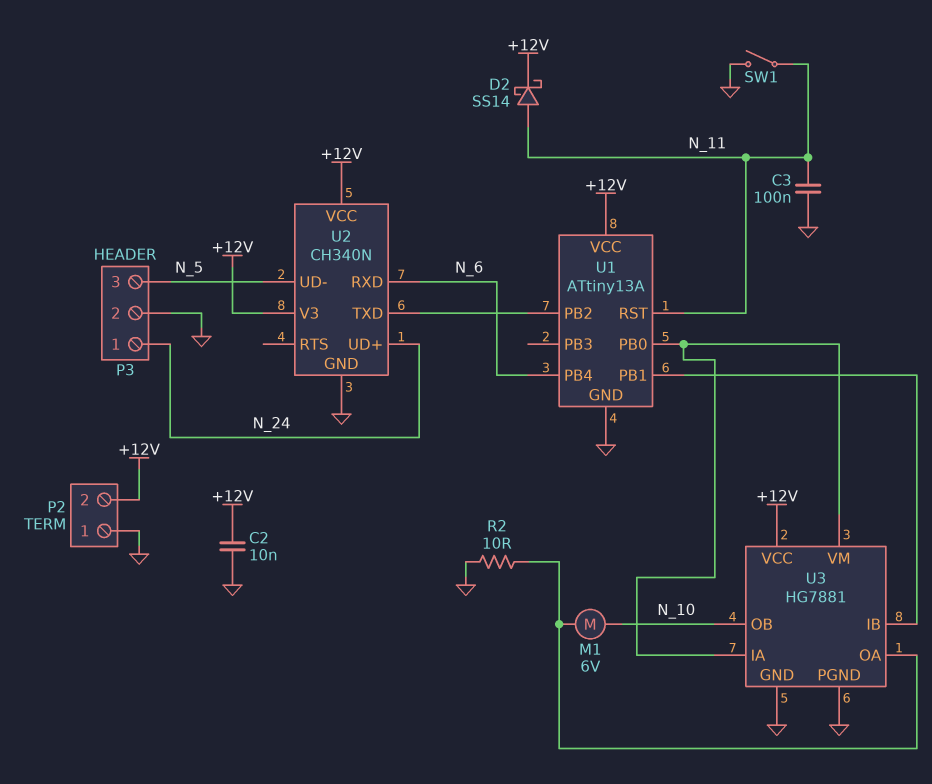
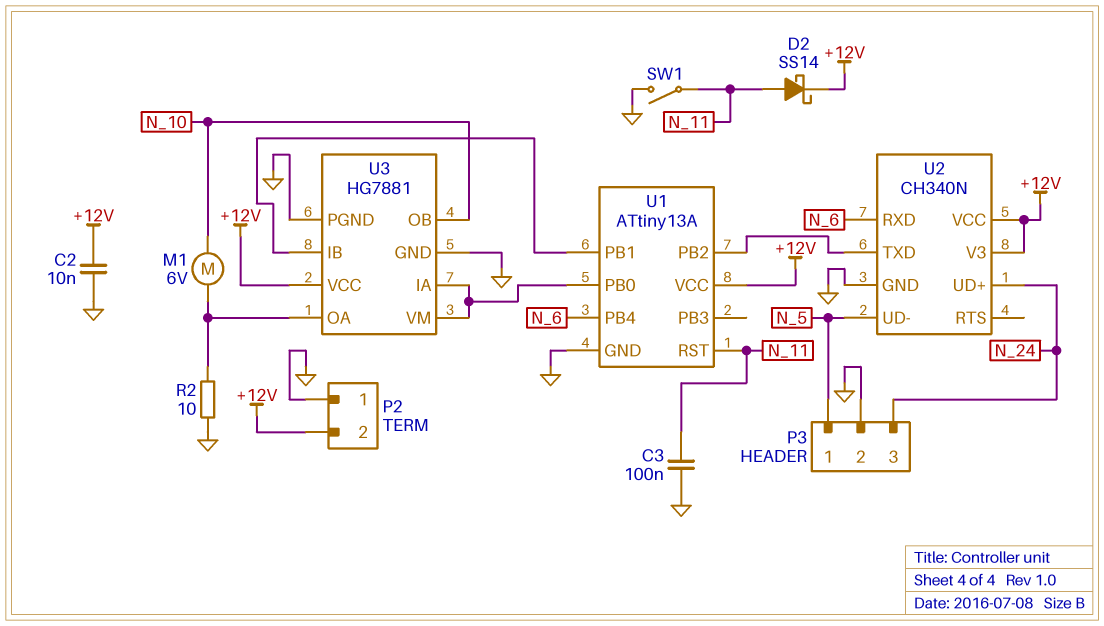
P3 pin 1: N_24 -> N_5
P3 pin 3: N_5 -> N_24

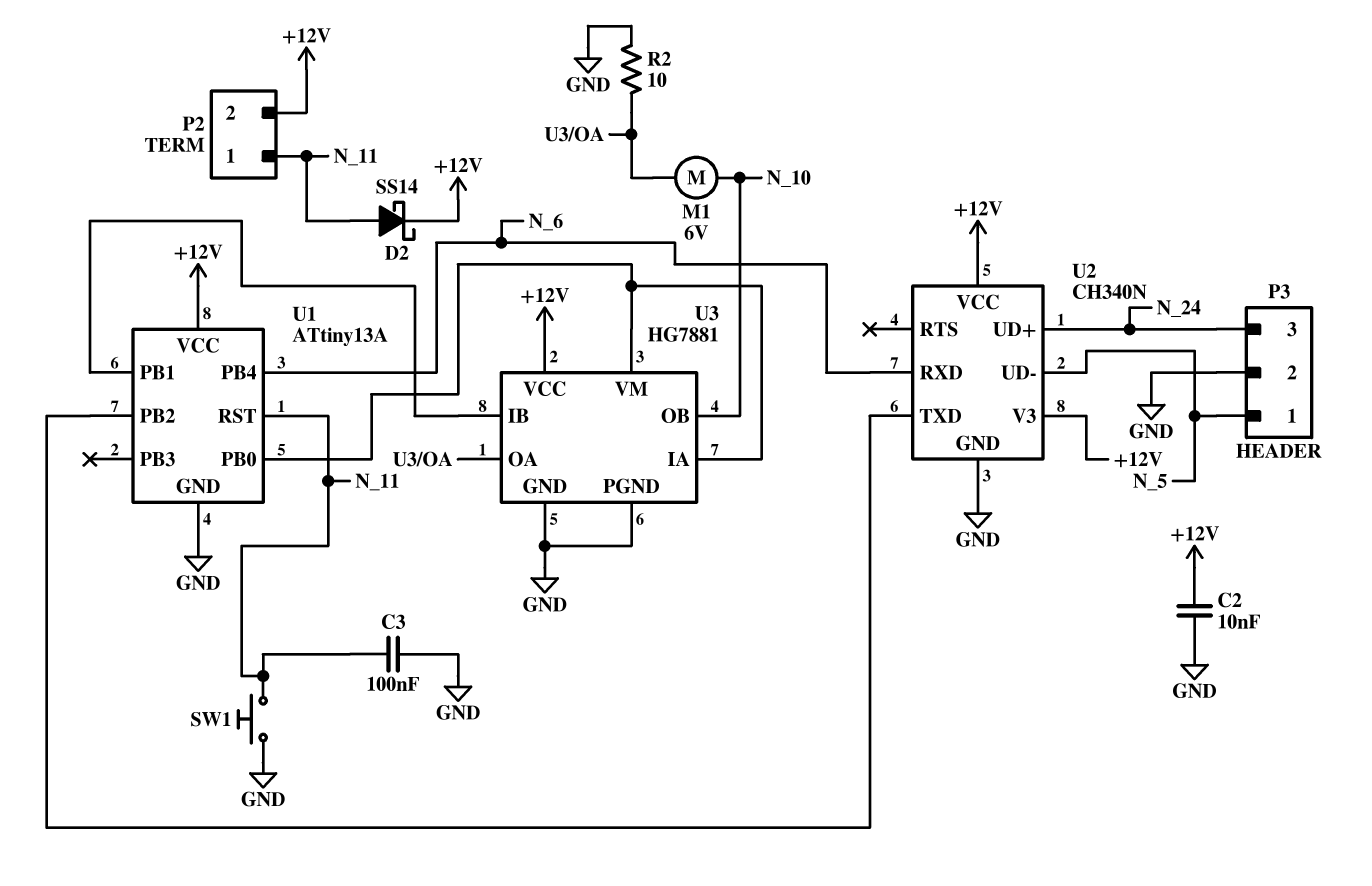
P2 pin 1: GND -> N_11
SW1: switch (GND, N_11) -> button (GND, N_11)

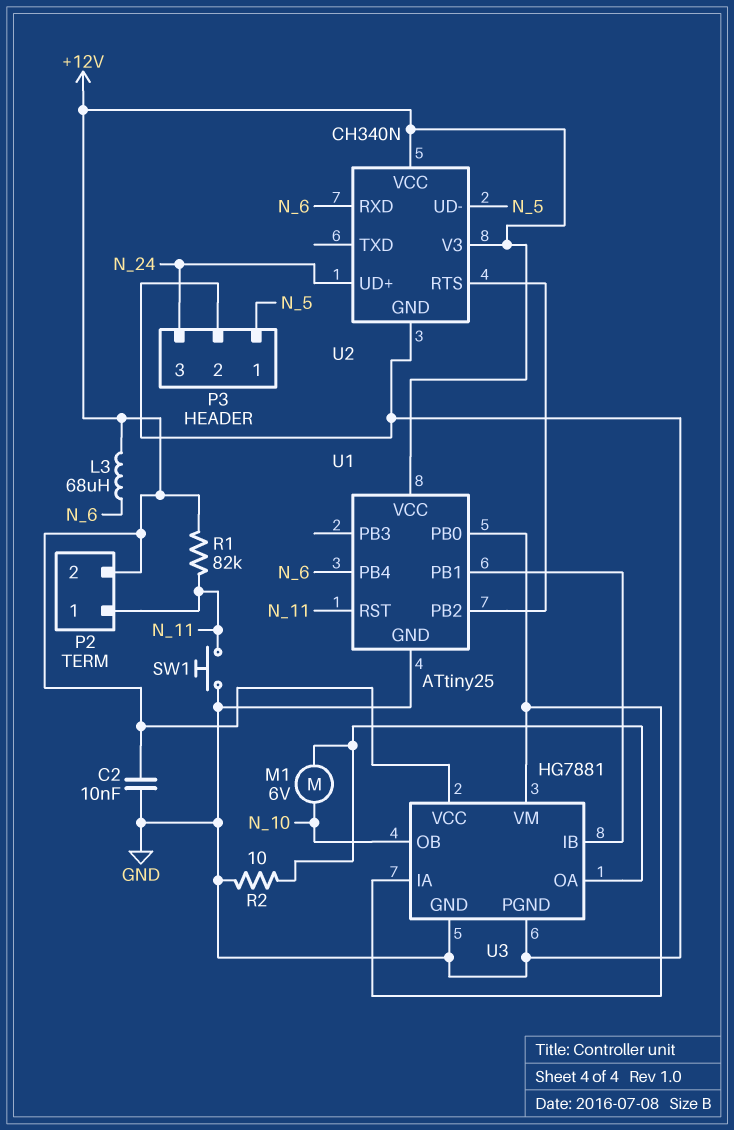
C3: 100nF (GND, N_11) -> none
D2: schottky SS14 (A N_11, K +12V) -> none
L3: none -> 68uH (+12V, N_6)
R1: none -> 82k (+12V, N_11)
U1: ATtiny13A -> ATtiny25
U2 pin RTS: none -> U1/PB2
U2 pin TXD: U1/PB2 -> none

